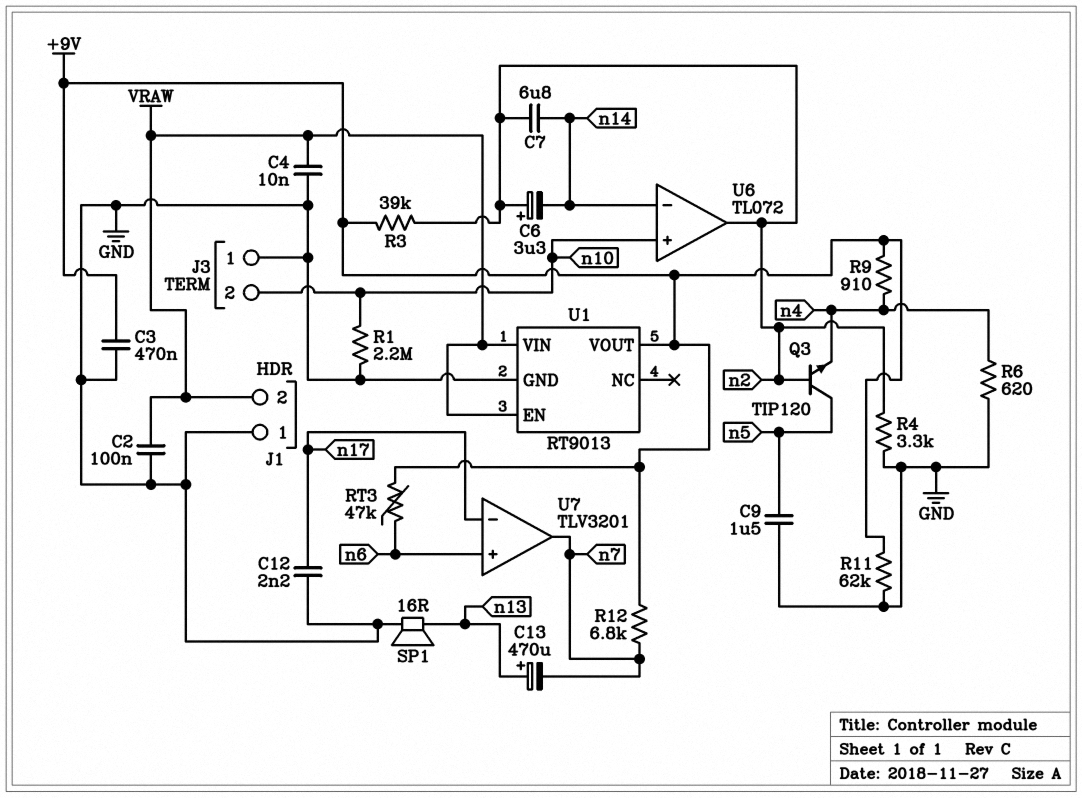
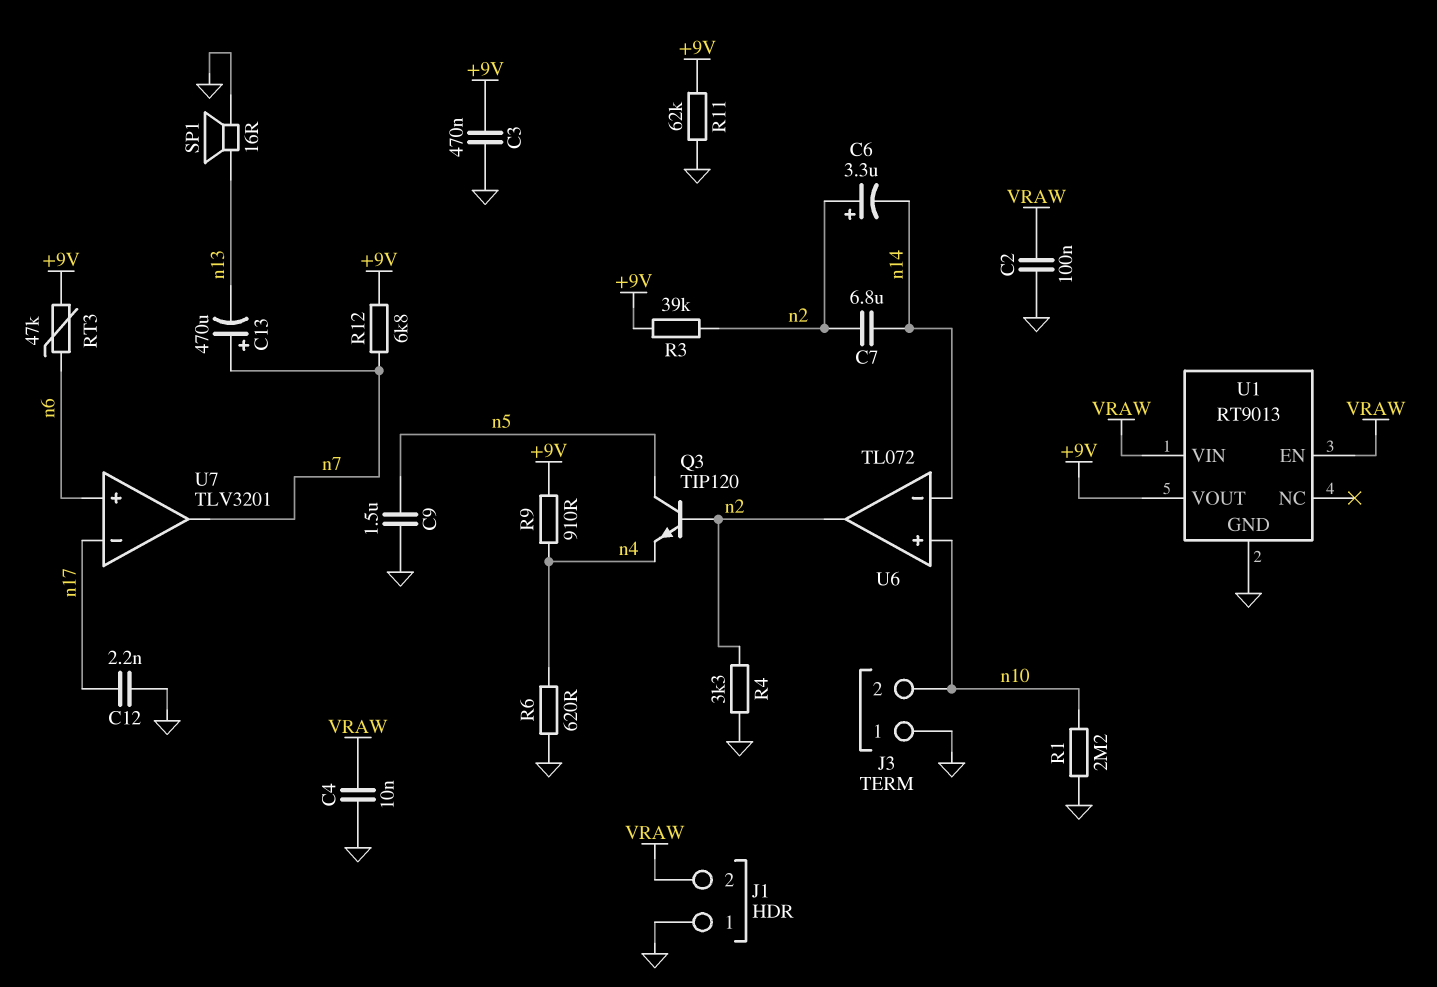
C13: 470uF (plus n13, minus n7) -> 470uF (plus n7, minus n13)

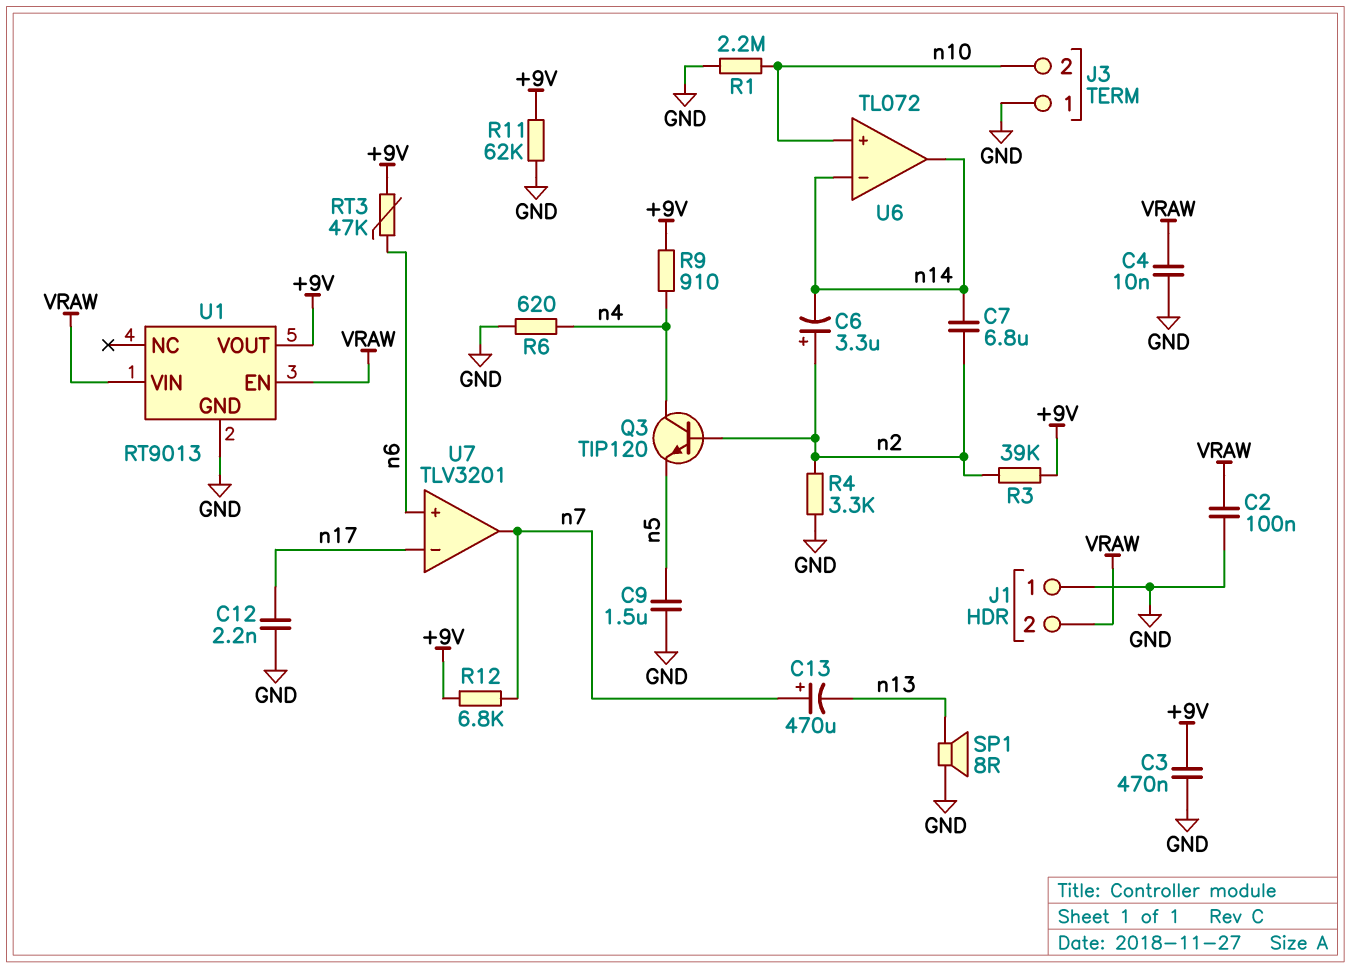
Q3: NPN TIP120 (B n2, C n5, E n4) -> NPN TIP120 (B n2, C n4, E n5)
SP1: speaker 16R (GND, n13) -> speaker 8R (GND, n13)
U6 pin out: n2 -> n14

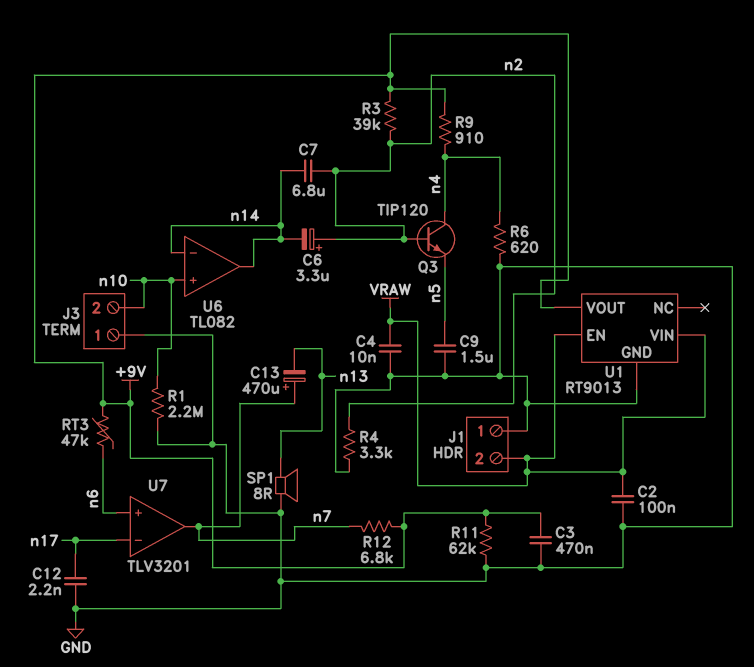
U6: TL072 -> TL082

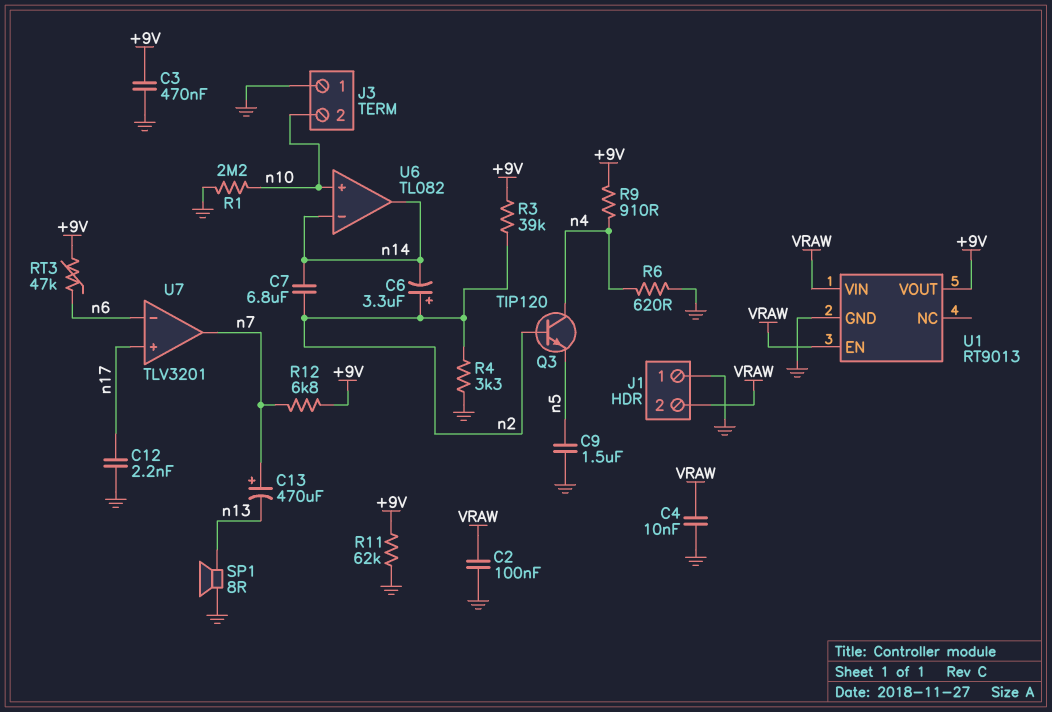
U7 pin in+: n6 -> n17
U7 pin in-: n17 -> n6

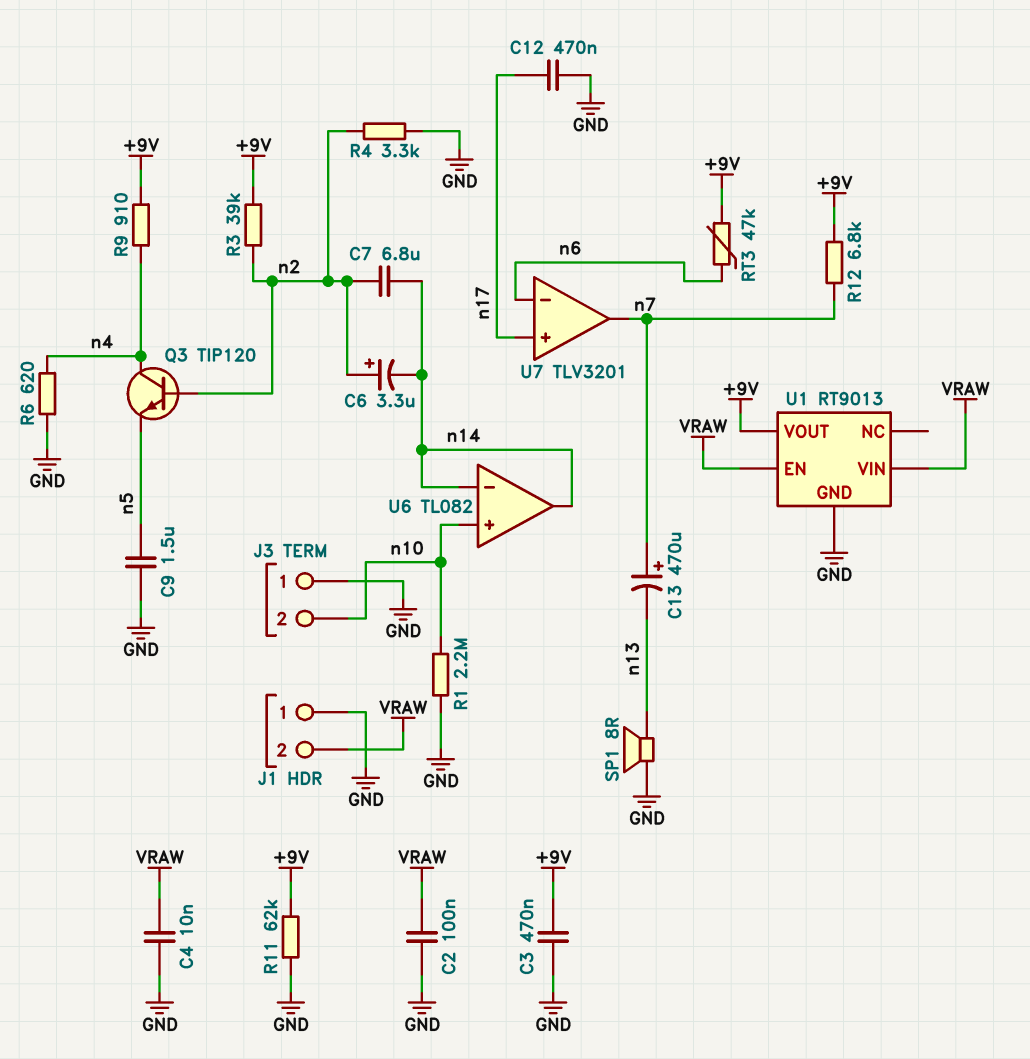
C12: 2.2nF (GND, n17) -> 470nF (GND, n17)

